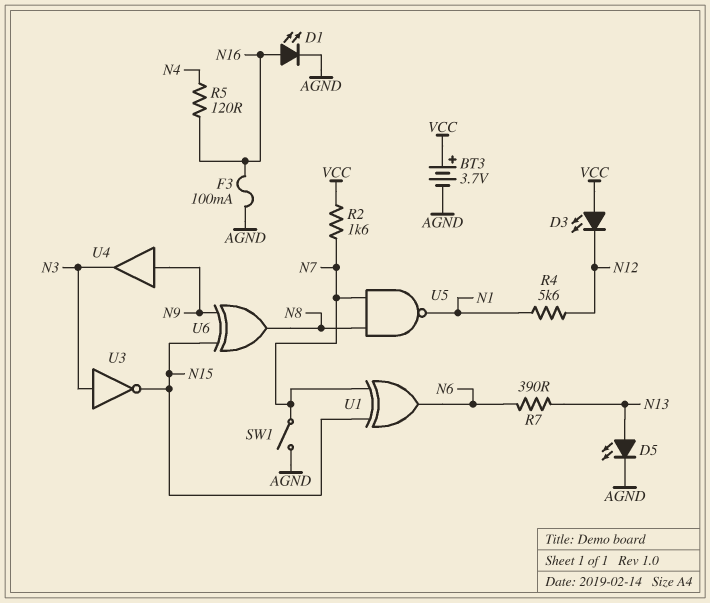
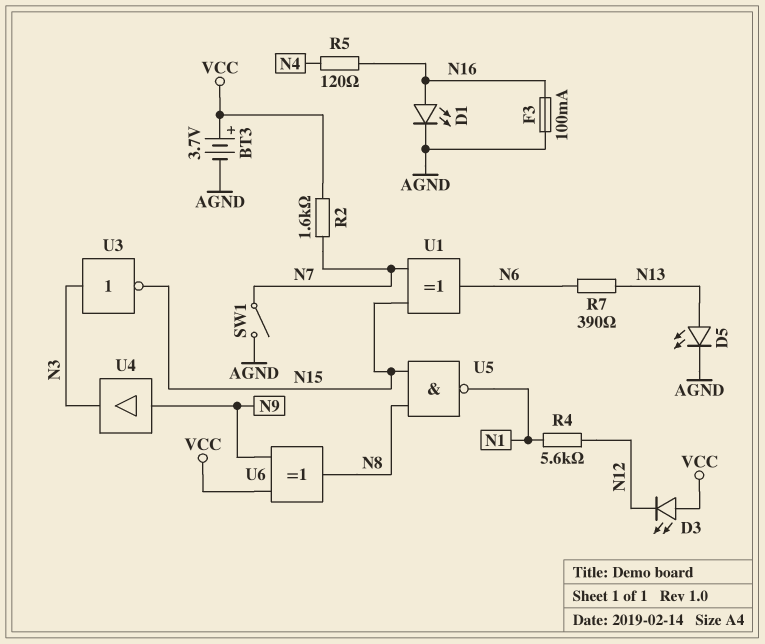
U5: NAND (in N7, in N8, out N1) -> NAND (in N8, in N15, out N1)
U6: XOR (in N9, in N15, out N8) -> XOR (in N9, in VCC, out N8)

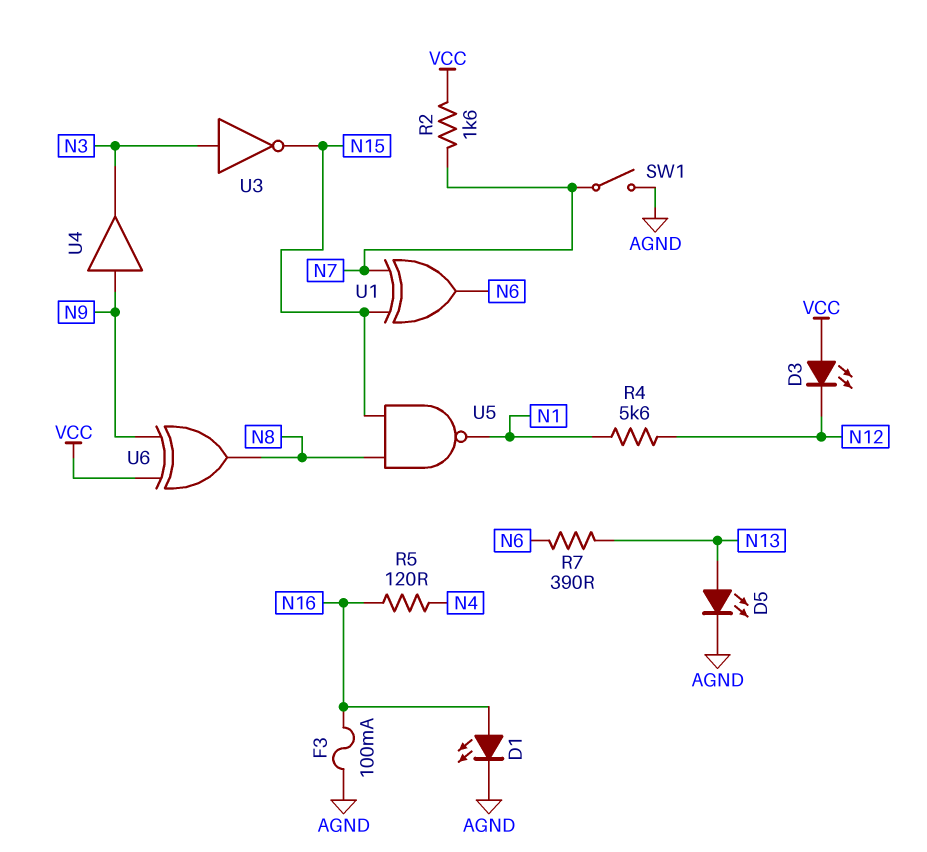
BT3: 3.7V (plus VCC, minus AGND) -> none

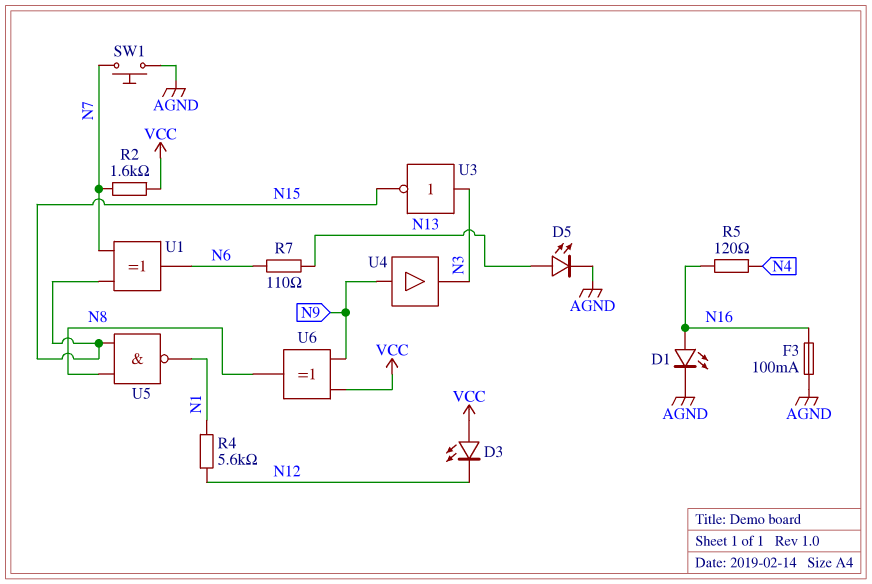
R7: 390 (N6, N13) -> 110 (N6, N13)
SW1: switch (AGND, N7) -> button (AGND, N7)

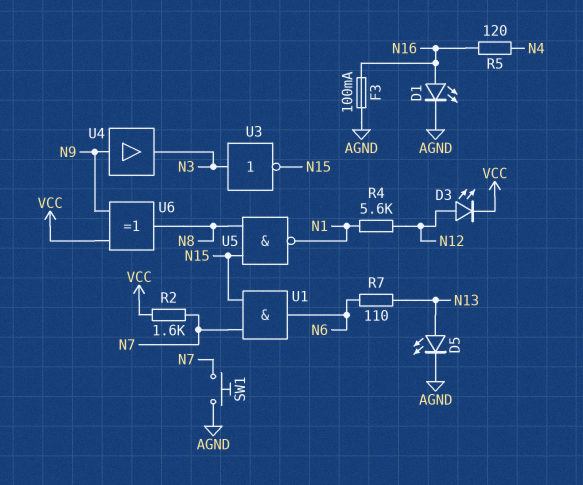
D3: LED (A VCC, K N12) -> LED (A N12, K VCC)
U1: XOR (in N7, in N15, out N6) -> AND (in N7, in N15, out N6)

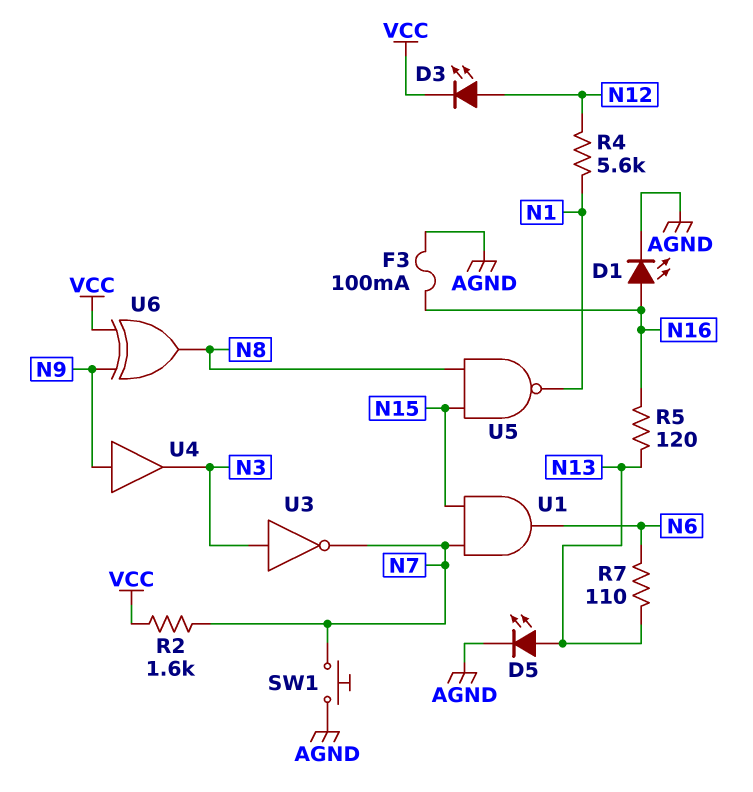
R5: 120 (N4, N16) -> 120 (N13, N16)
U3: NOT (in N3, out N15) -> NOT (in N3, out N7)

